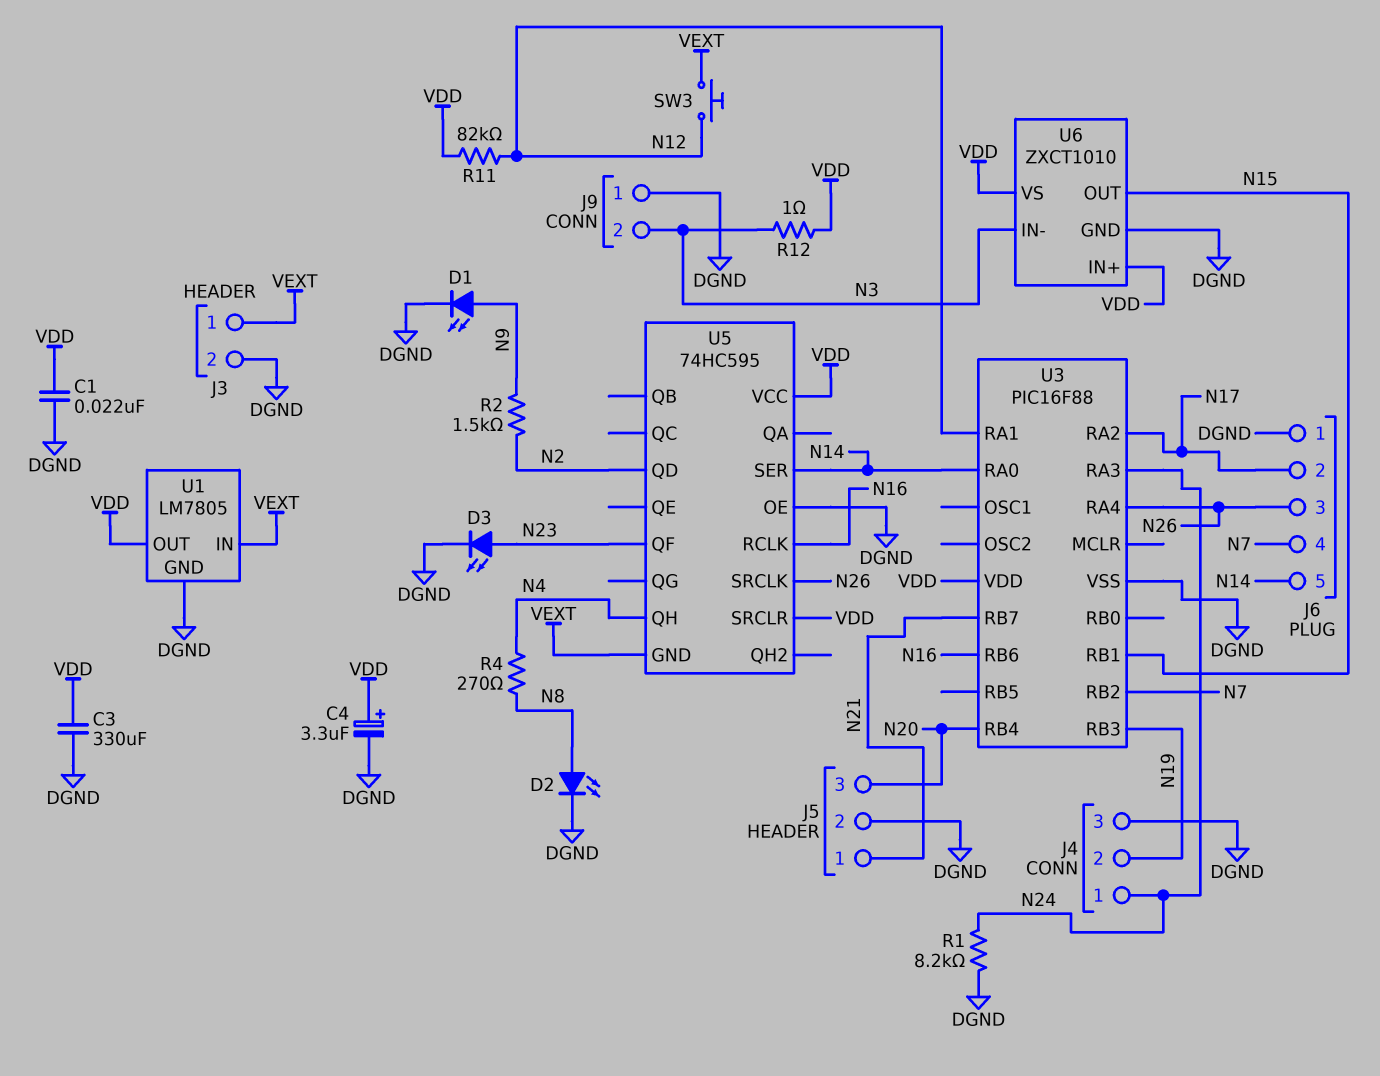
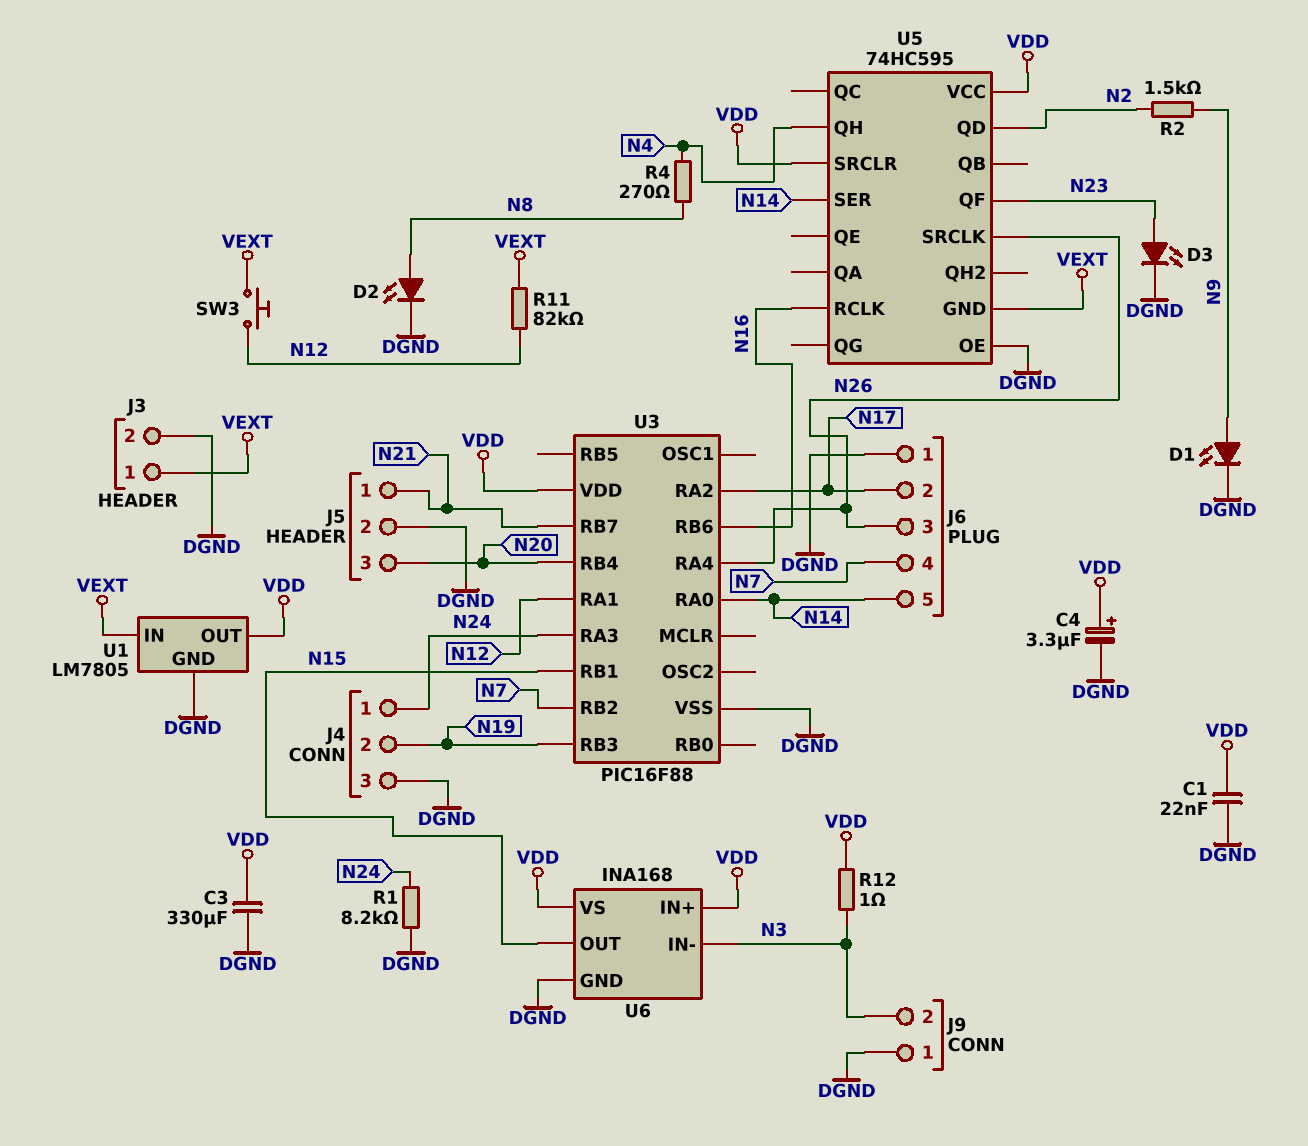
R11: 82k (N12, VDD) -> 82k (N12, VEXT)
U6: ZXCT1010 -> INA168

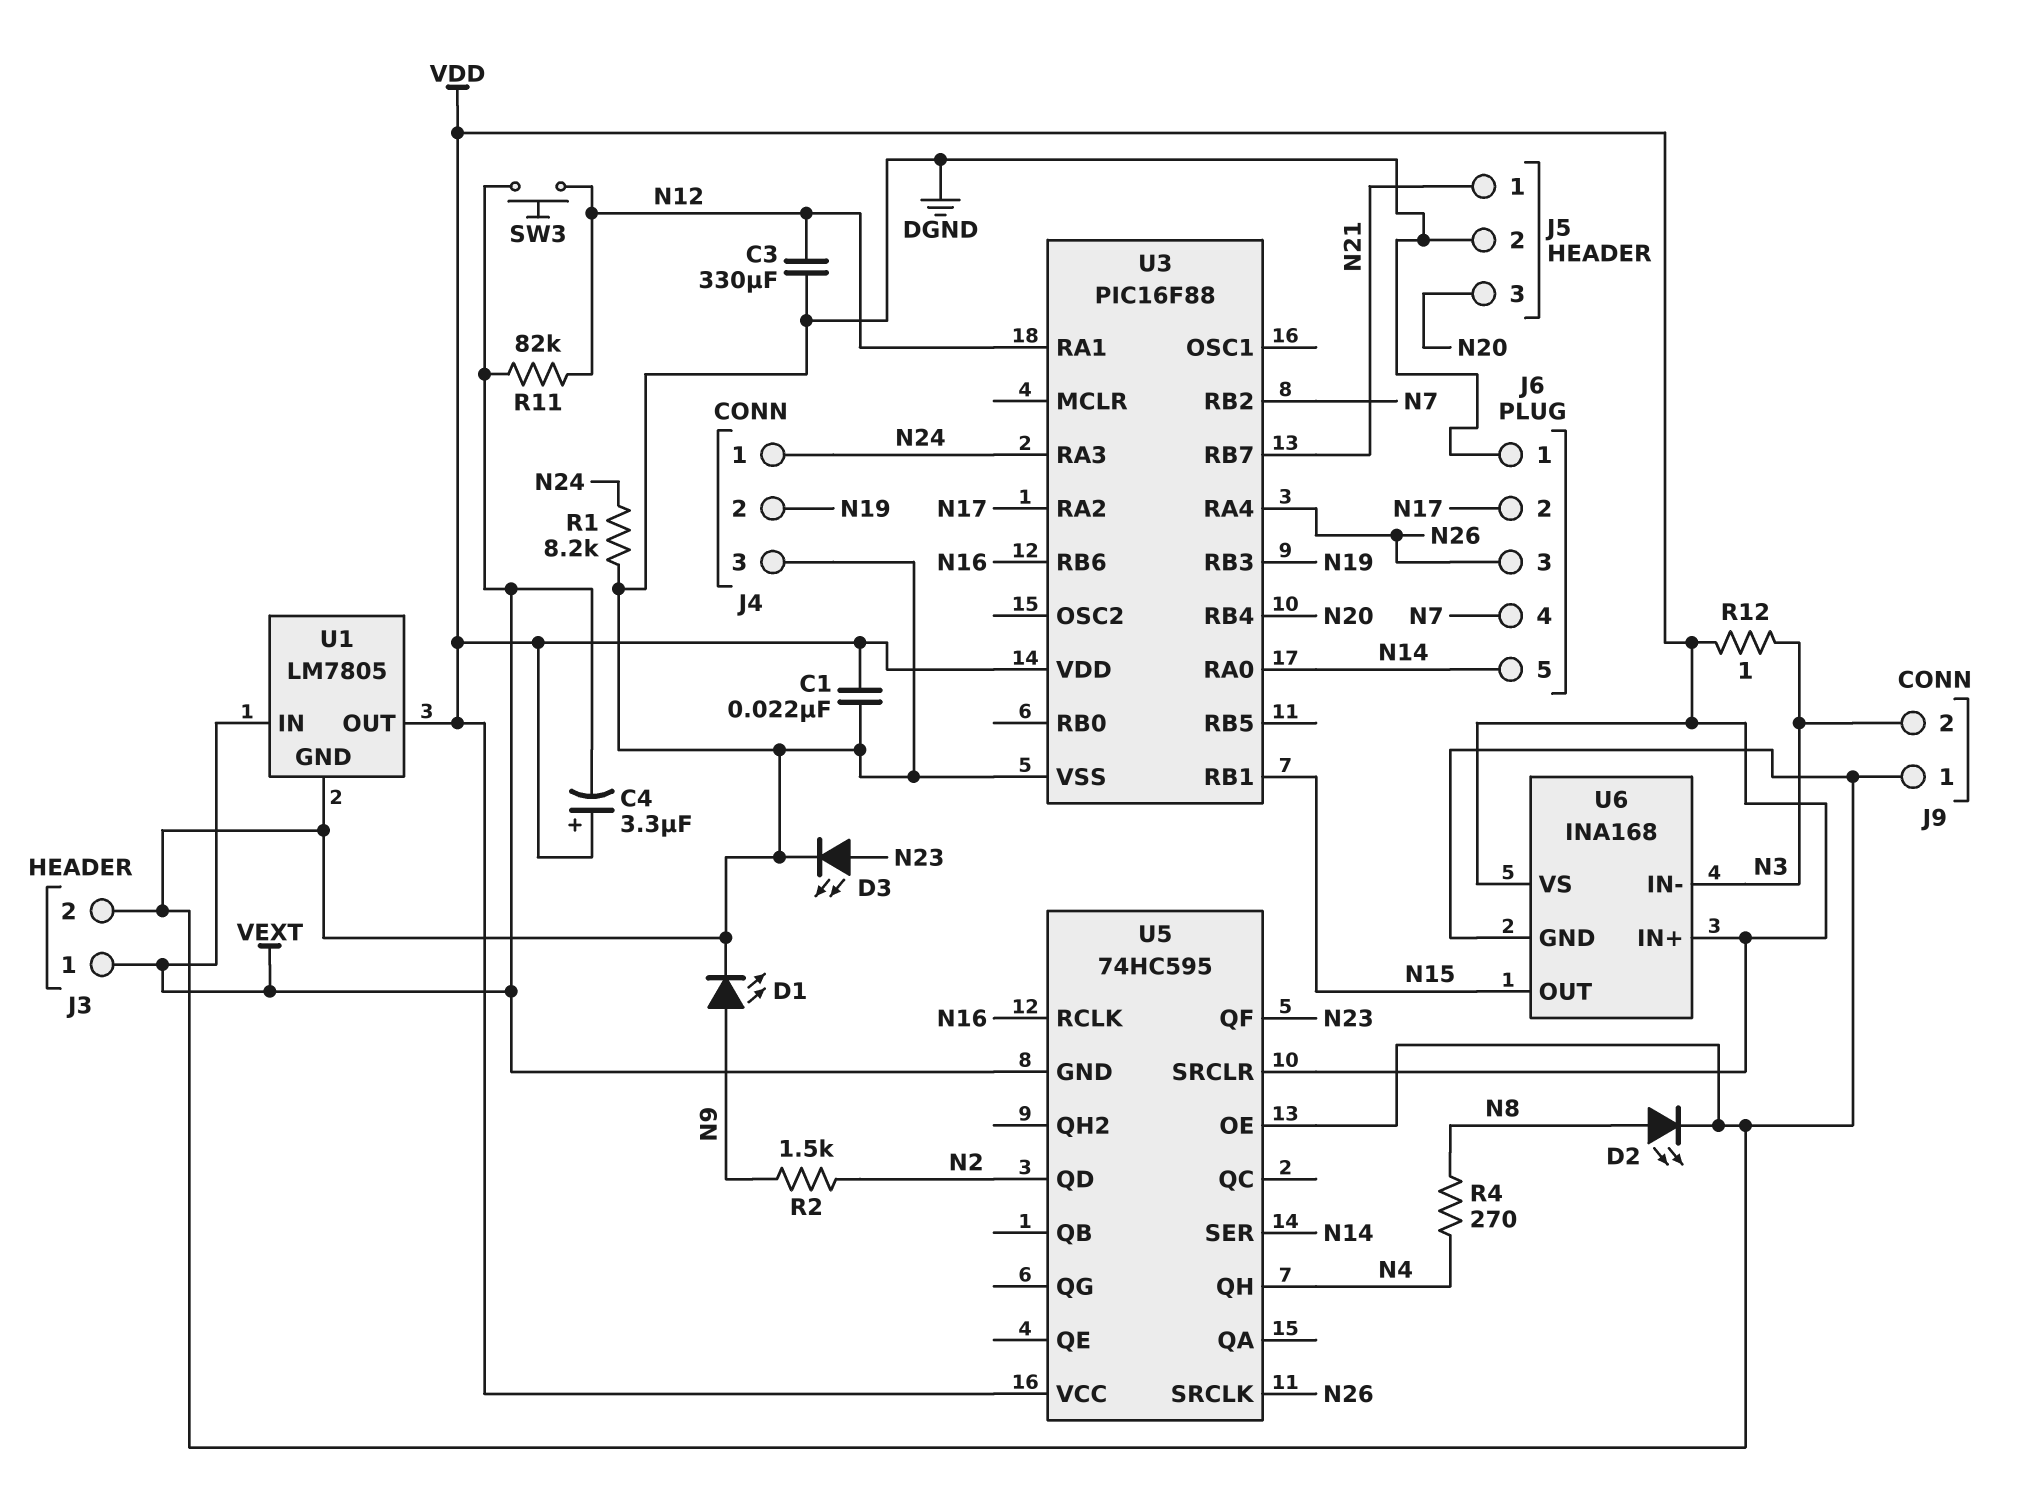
C3: 330uF (DGND, VDD) -> 330uF (DGND, N12)
C4: 3.3uF (plus VDD, minus DGND) -> 3.3uF (plus VDD, minus VEXT)

